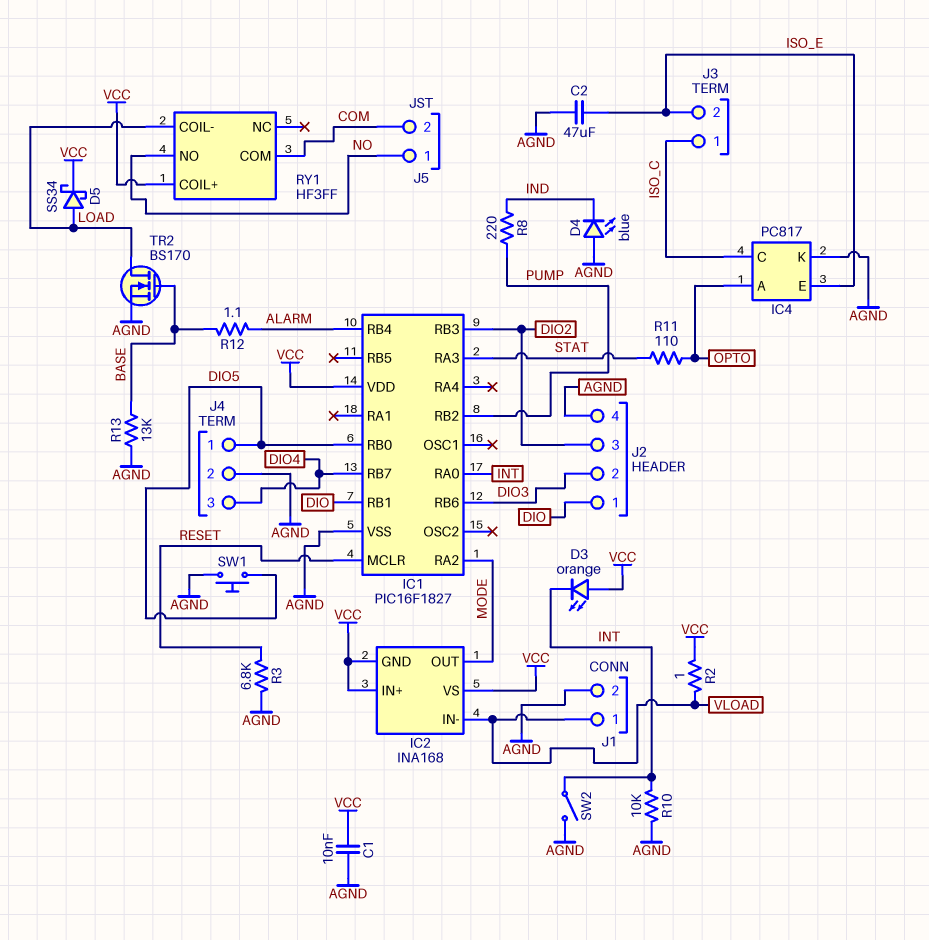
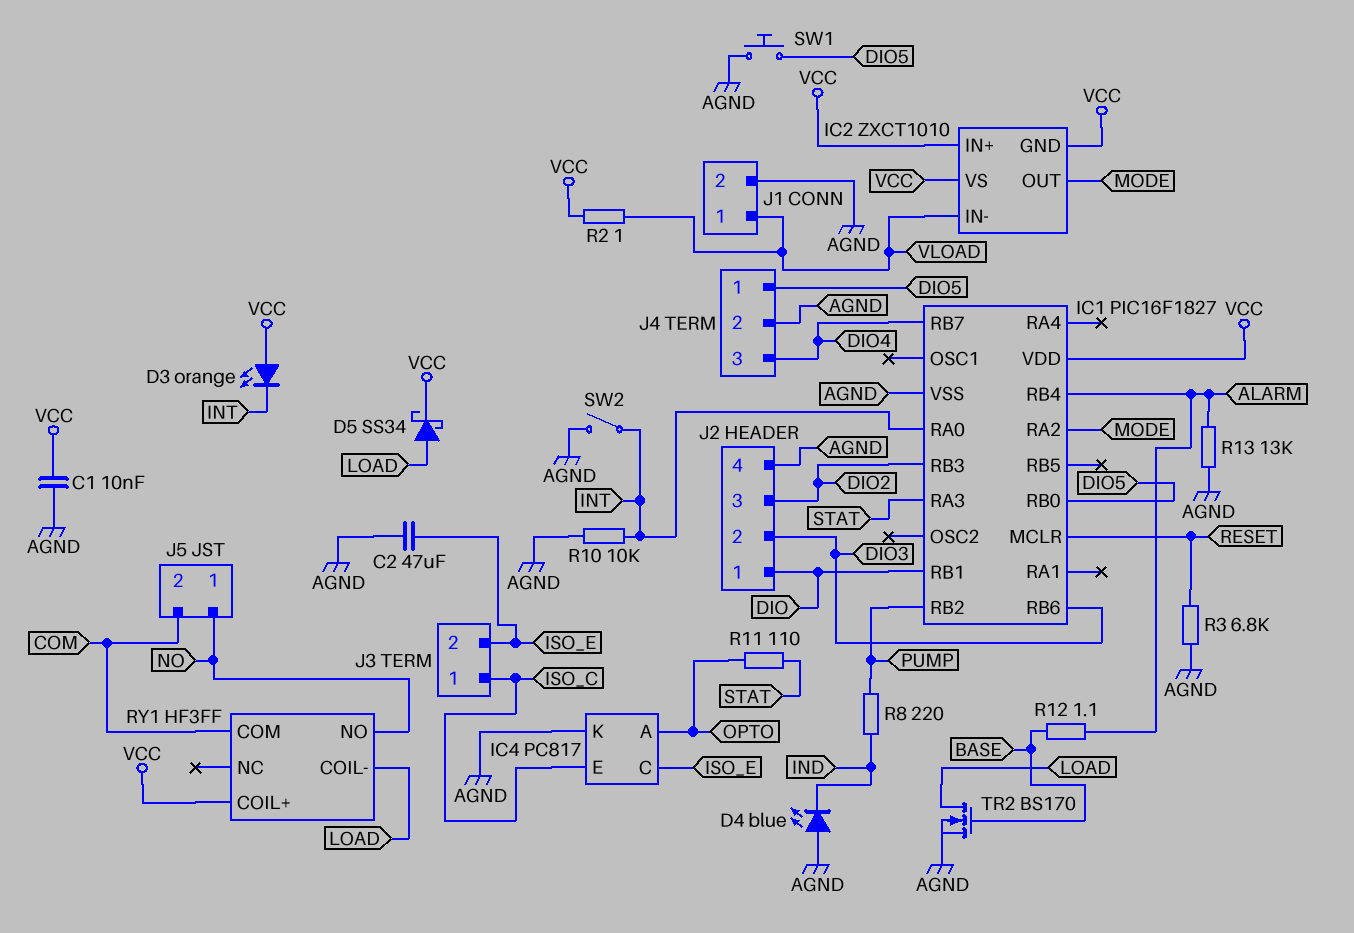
IC2: INA168 -> ZXCT1010
IC4 pin C: ISO_C -> ISO_E
IC4 pin E: ISO_E -> ISO_C
R13: 13k (AGND, BASE) -> 13k (AGND, ALARM)

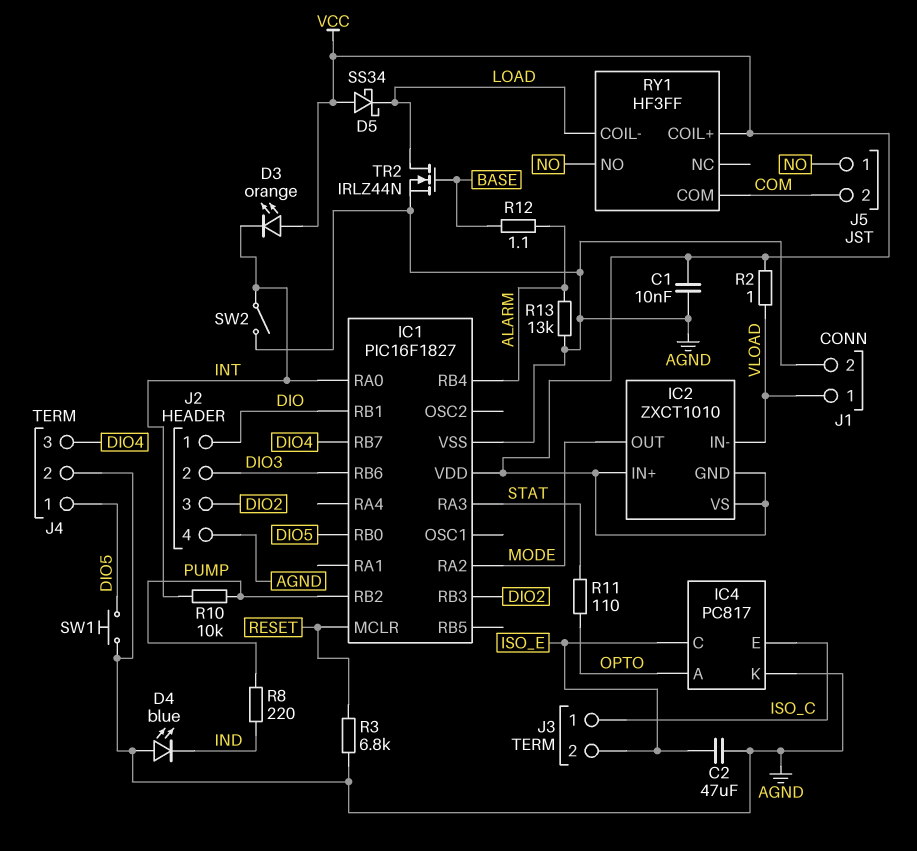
D5: schottky SS34 (A LOAD, K VCC) -> schottky SS34 (A VCC, K LOAD)
R10: 10k (AGND, INT) -> 10k (INT, PUMP)
TR2: NMOS BS170 (G BASE, D LOAD, S AGND) -> NMOS IRLZ44N (G BASE, D LOAD, S AGND)

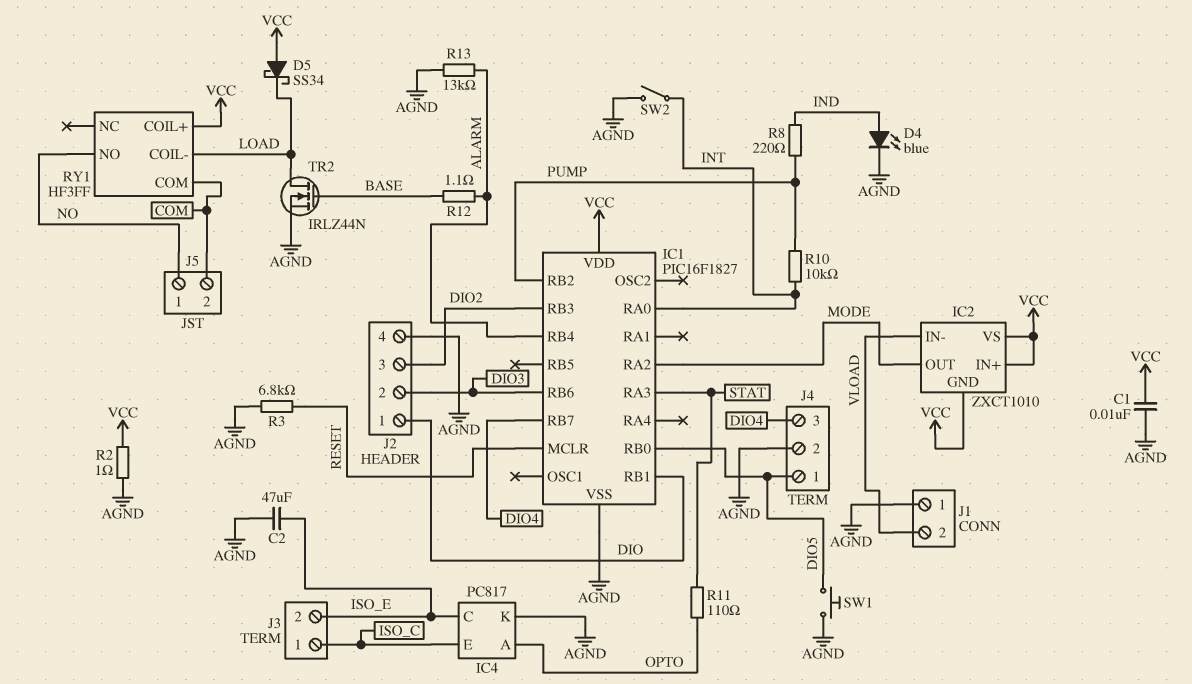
D3: LED orange (A VCC, K INT) -> none
D4: LED blue (A AGND, K IND) -> LED blue (A IND, K AGND)
J1 pin 1: VLOAD -> AGND
J1 pin 2: AGND -> VLOAD
R2: 1 (VCC, VLOAD) -> 1 (AGND, VCC)

